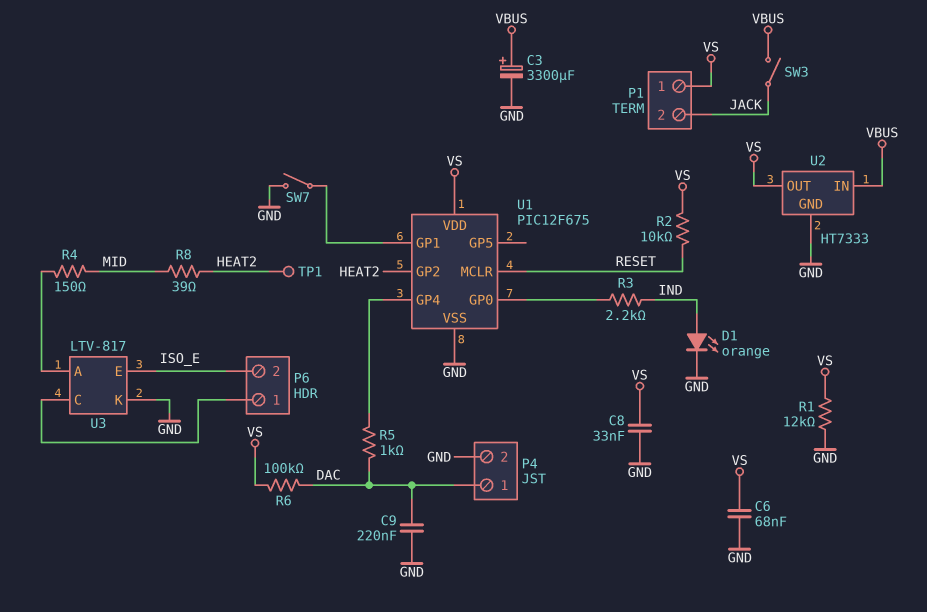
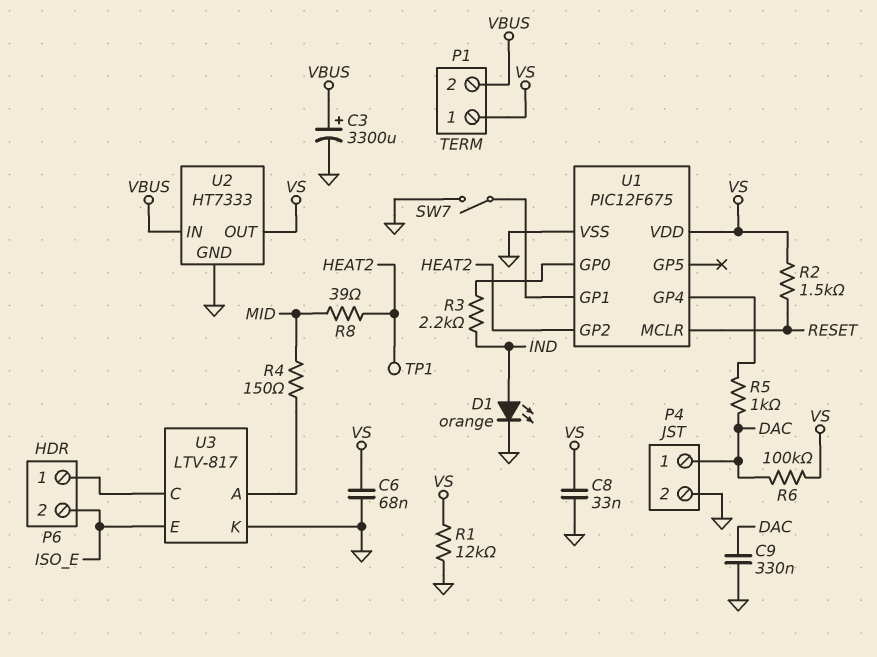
C9: 220nF (DAC, GND) -> 330nF (DAC, GND)
P1 pin 2: JACK -> VBUS
R2: 10k (RESET, VS) -> 1.5k (RESET, VS)
SW3: switch (JACK, VBUS) -> none

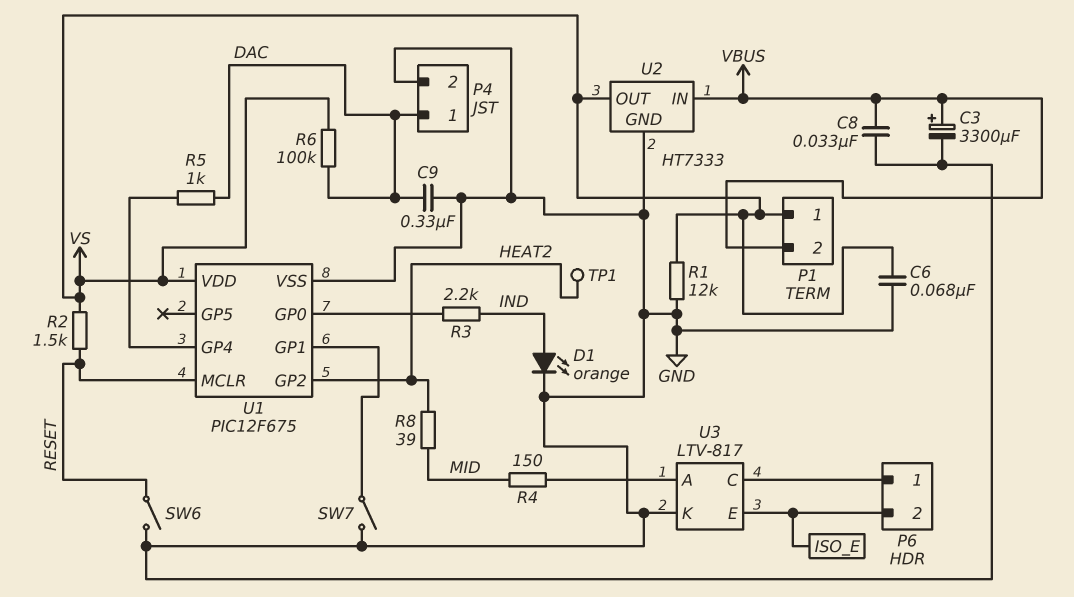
C8: 33nF (GND, VS) -> 33nF (GND, VBUS)
SW6: none -> switch (GND, RESET)

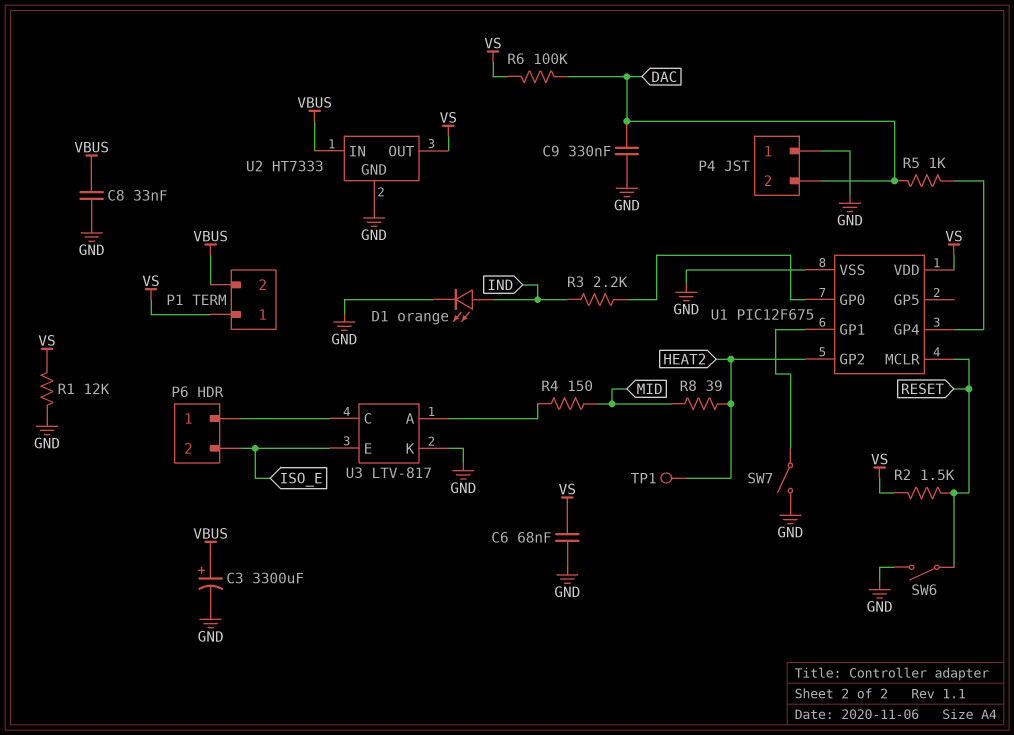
P4 pin 1: DAC -> GND
P4 pin 2: GND -> DAC

